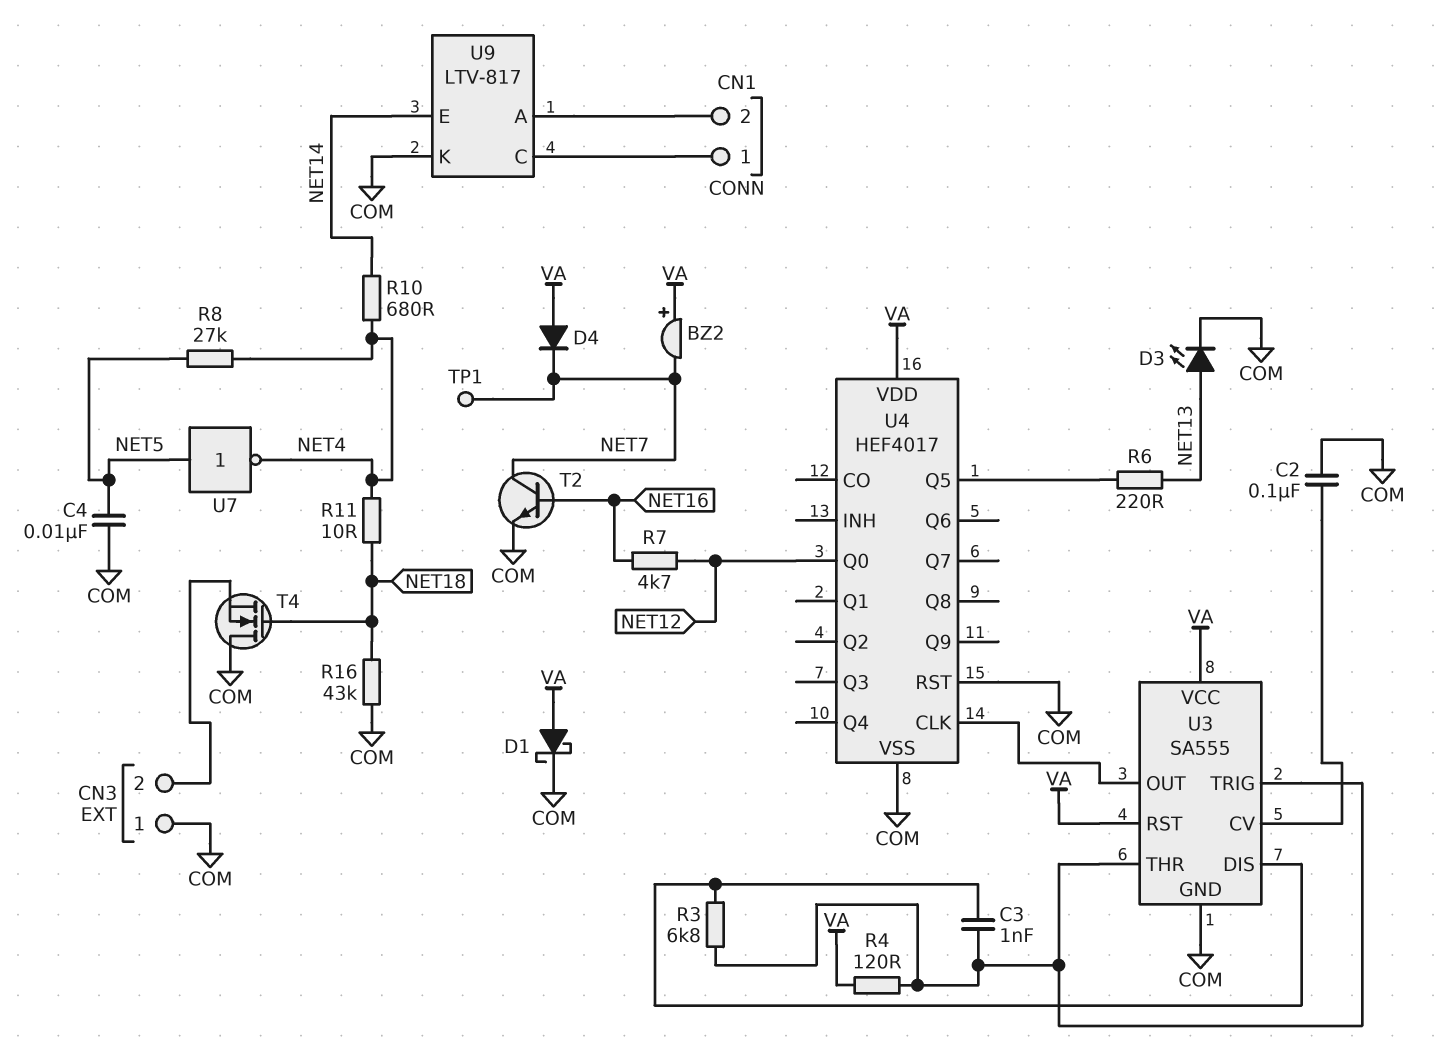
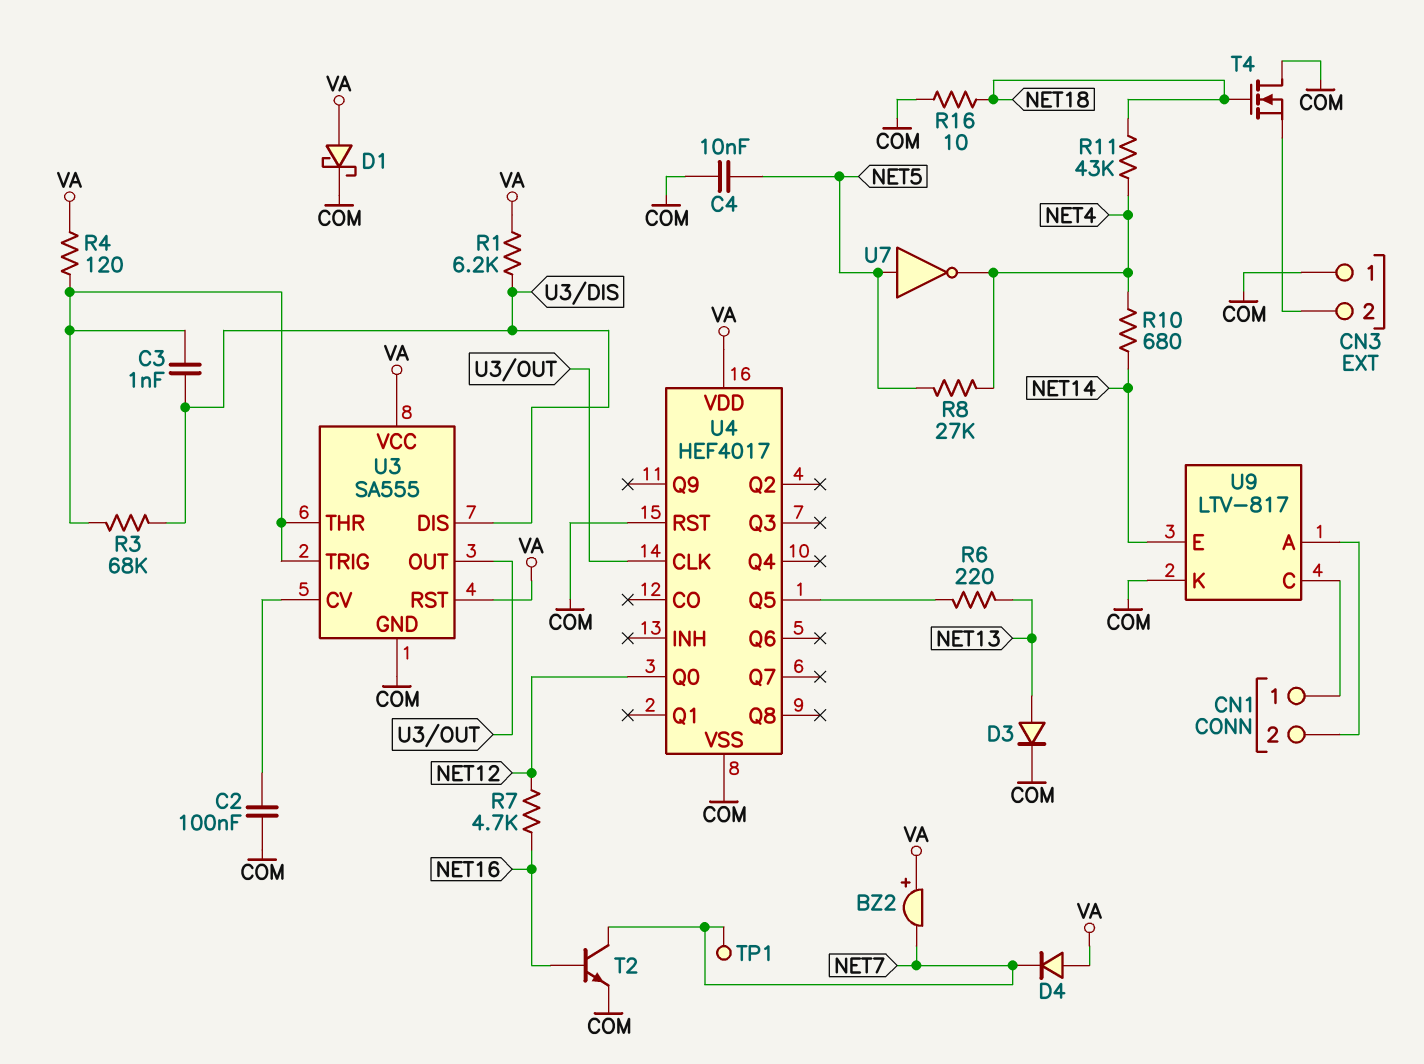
D3: LED (A NET13, K COM) -> diode (A NET13, K COM)
R1: none -> 6.2k (U3/DIS, VA)
R3: 6.8k (U3/DIS, U3/THR) -> 68k (U3/DIS, U3/THR)
R11: 10 (NET4, NET18) -> 43k (NET4, NET18)
R16: 43k (COM, NET18) -> 10 (COM, NET18)

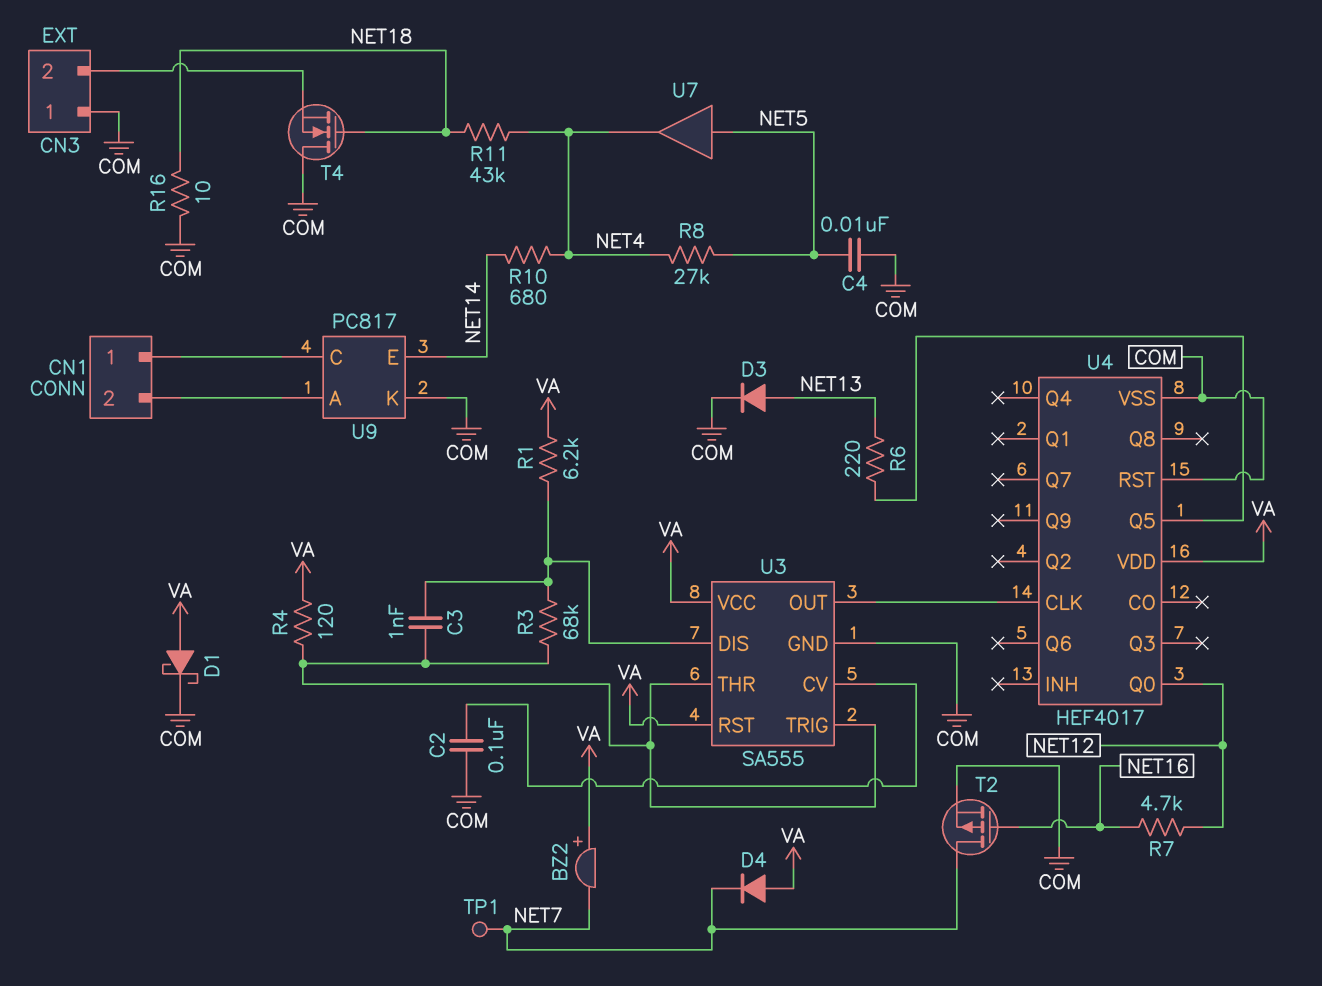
T2: NPN (B NET16, C NET7, E COM) -> PMOS (G NET16, D NET7, S COM)
U7: NOT (in NET5, out NET4) -> buffer (in NET5, out NET4)
U9: LTV-817 -> PC817

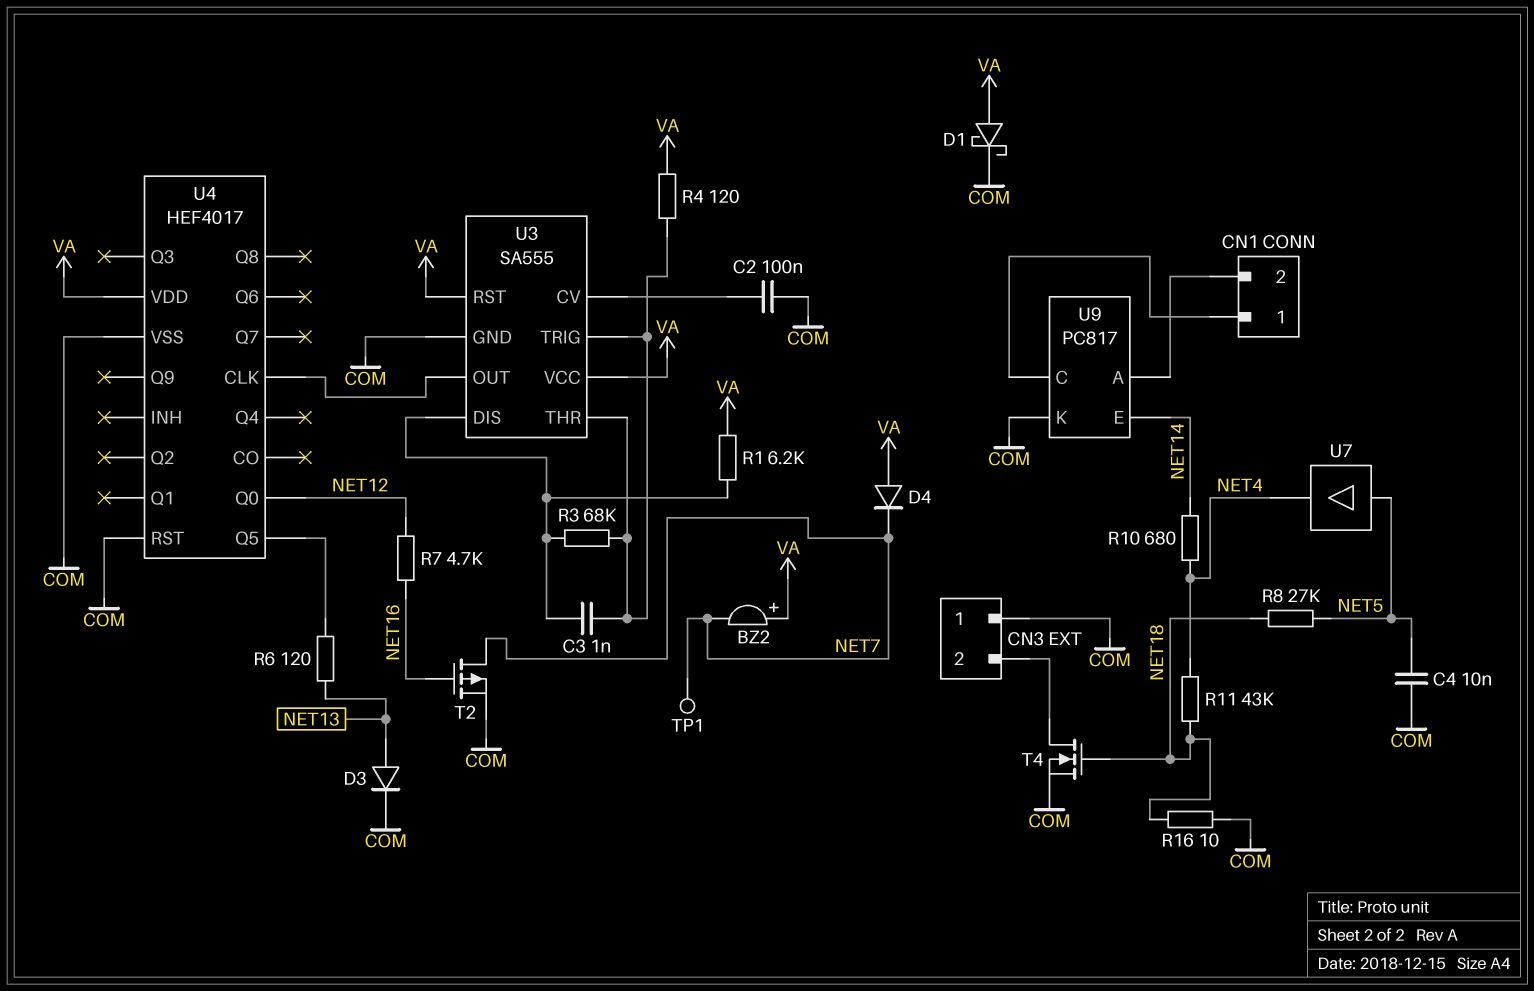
R6: 220 (NET13, U4/Q5) -> 120 (NET13, U4/Q5)
R8: 27k (NET4, NET5) -> 27k (NET5, NET18)
T4: NMOS (G NET18, D COM, S CN3/2) -> NMOS (G NET18, D CN3/2, S COM)

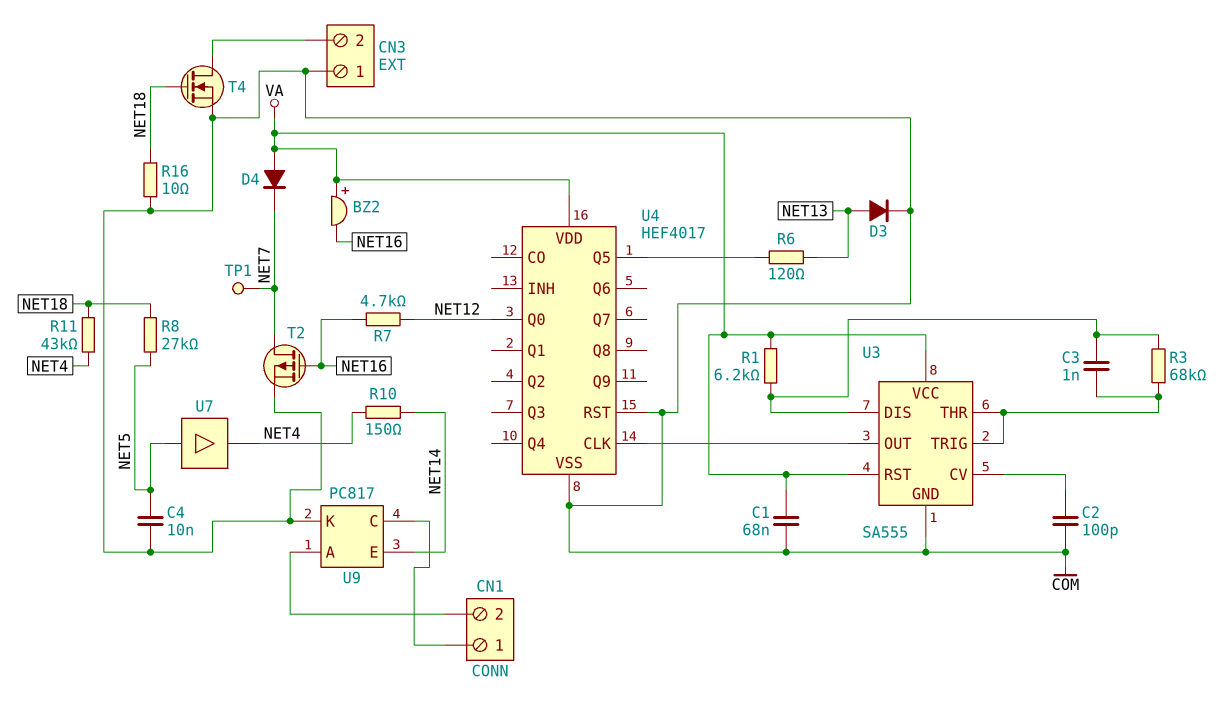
BZ2: buzzer (plus VA, minus NET7) -> buzzer (plus VA, minus NET16)
C1: none -> 68nF (COM, VA)
C2: 100nF (COM, U3/CV) -> 100pF (COM, U3/CV)
D1: schottky (A VA, K COM) -> none
R4: 120 (U3/THR, VA) -> none
R10: 680 (NET4, NET14) -> 150 (NET4, NET14)

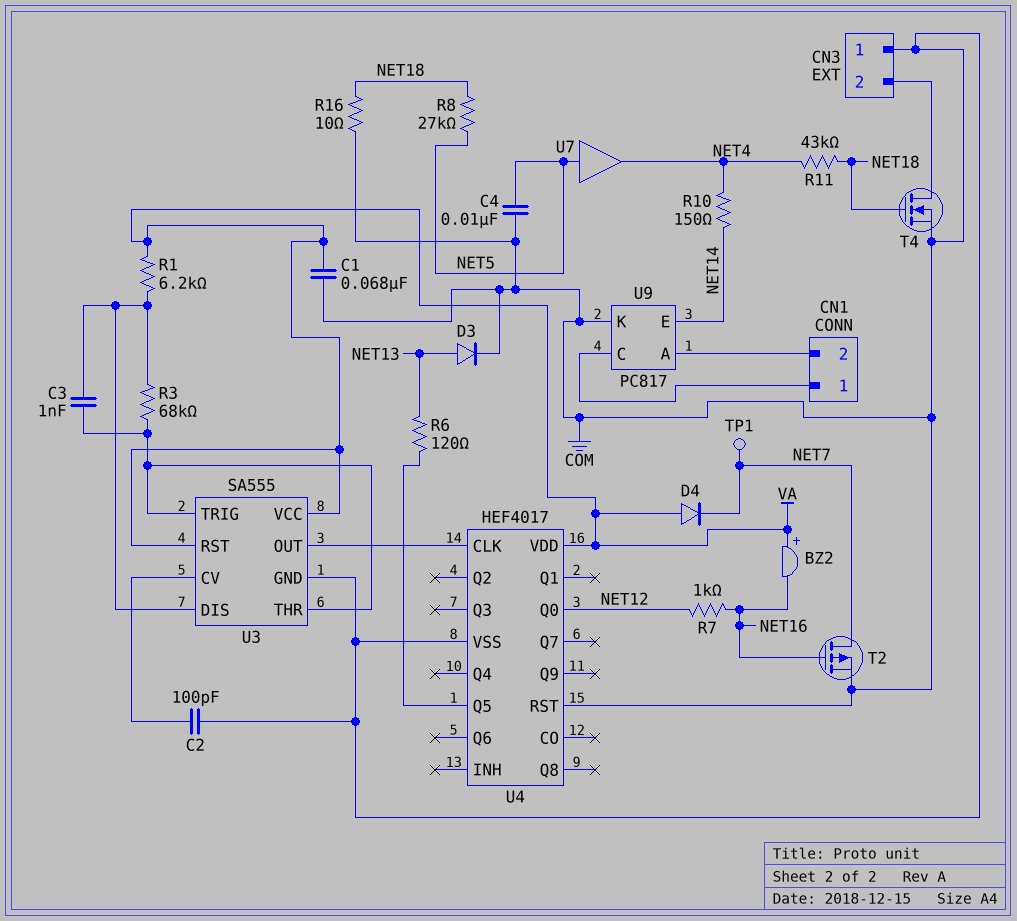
R7: 4.7k (NET12, NET16) -> 1k (NET12, NET16)

